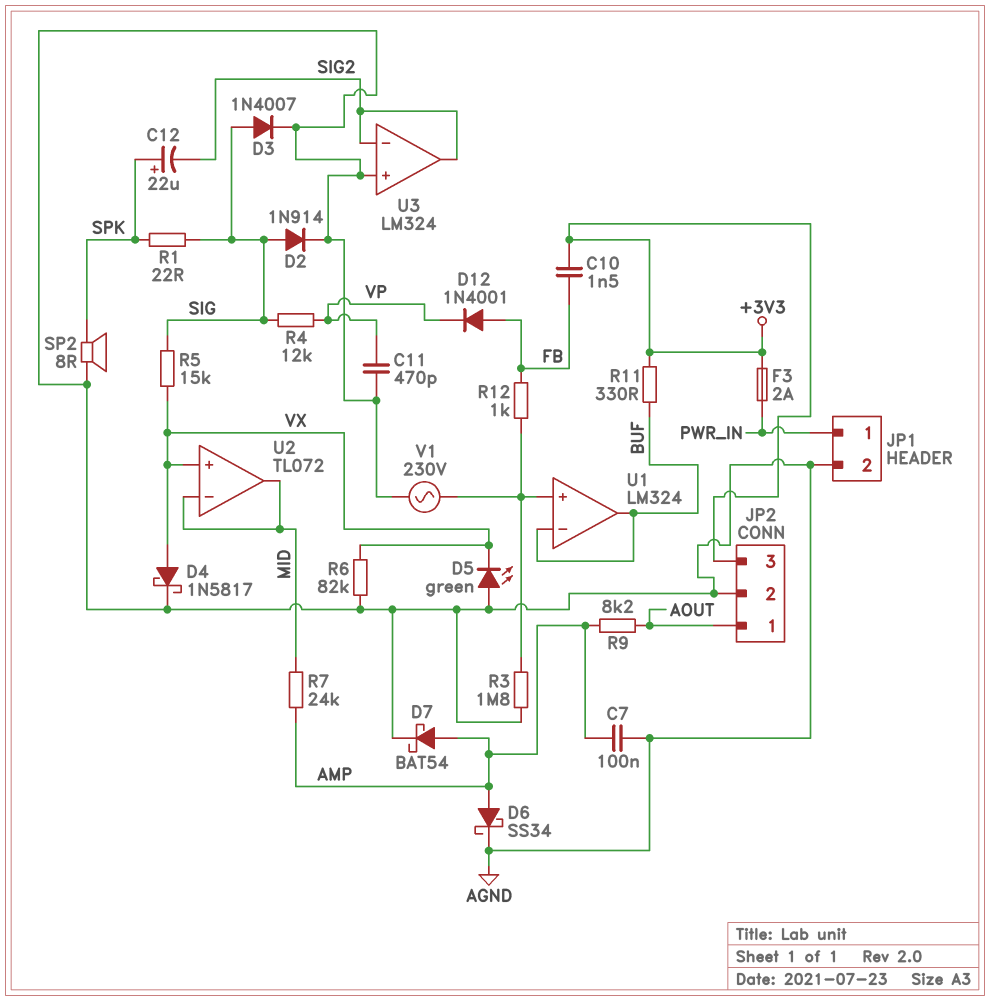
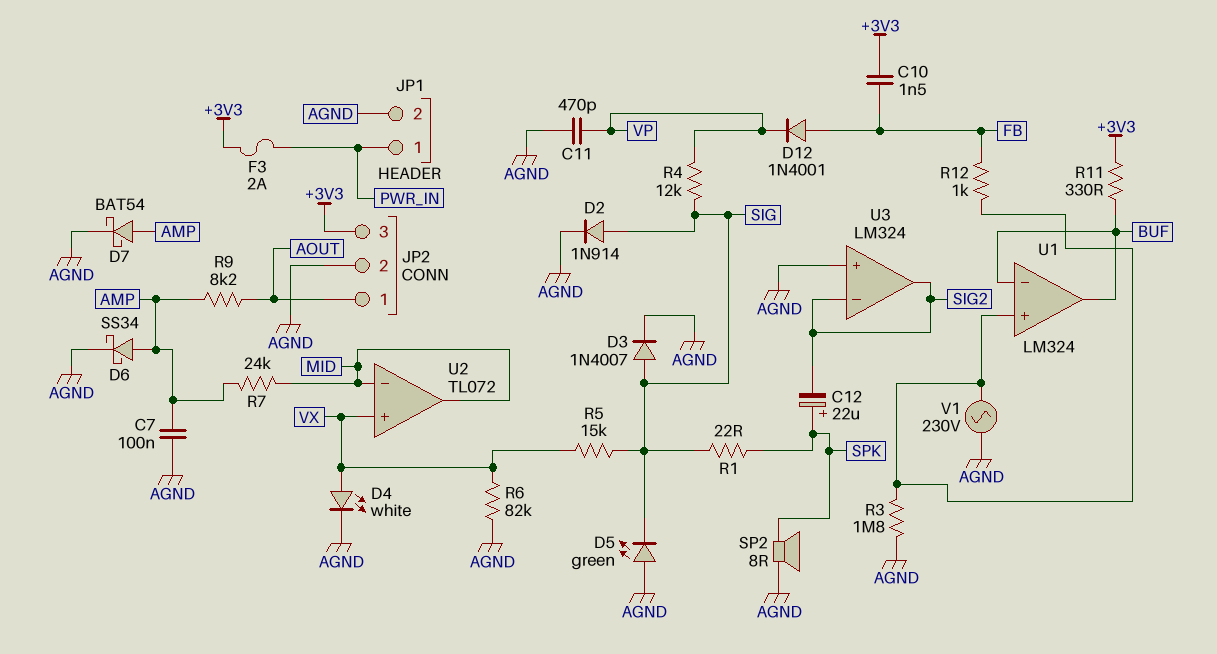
D4: schottky 1N5817 (A VX, K AGND) -> LED white (A VX, K AGND)
D5: LED green (A AGND, K VX) -> LED green (A AGND, K SIG)

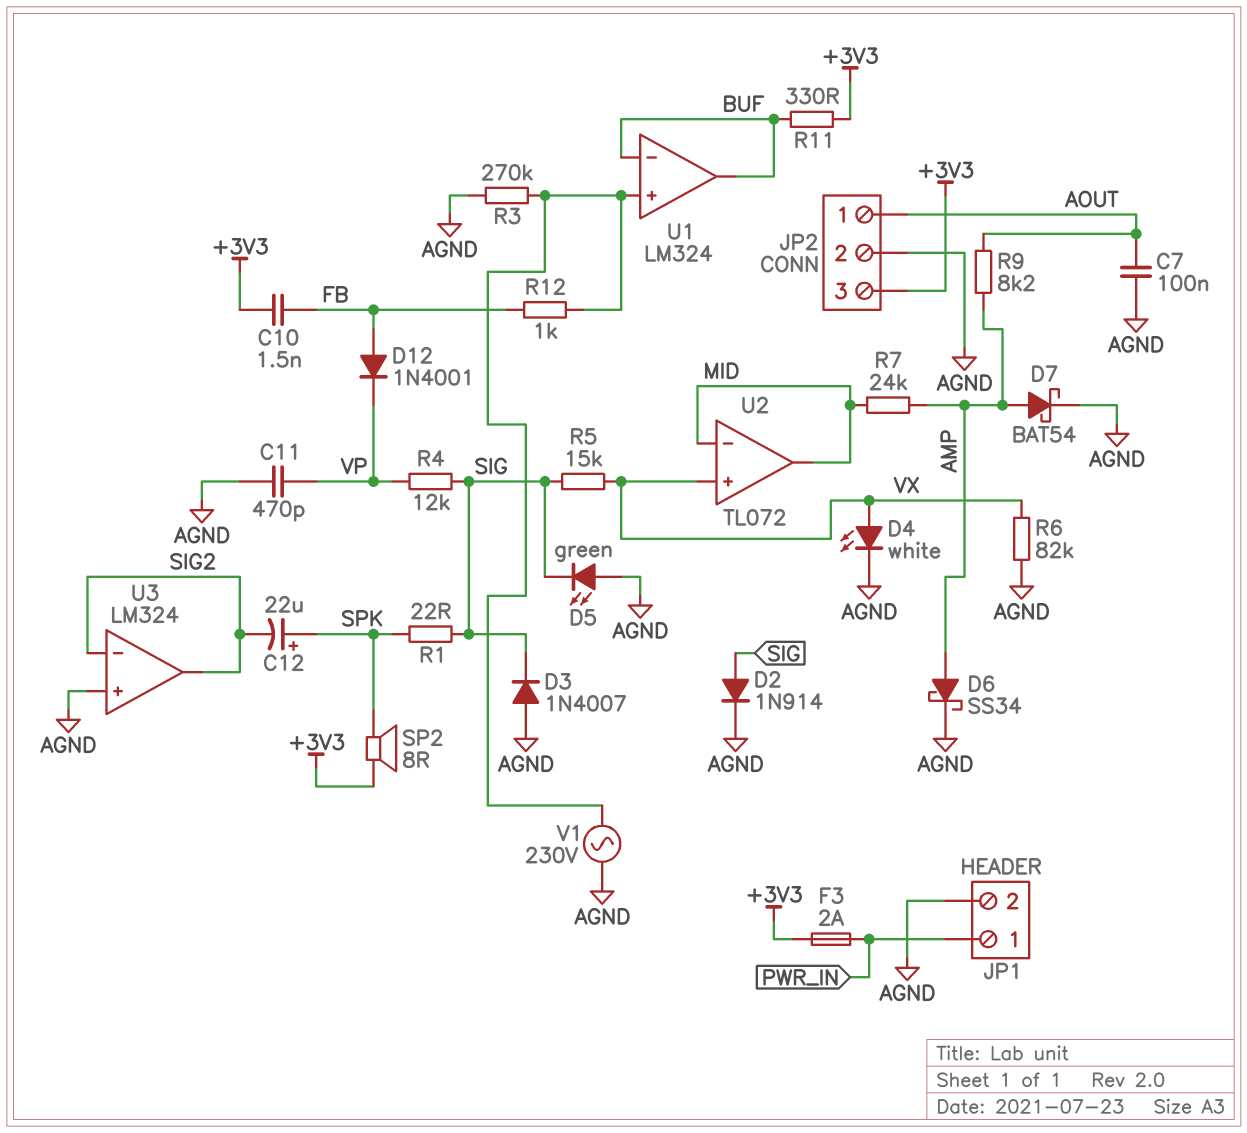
C7: 100nF (AGND, AMP) -> 100nF (AGND, AOUT)
D3: diode 1N4007 (A SIG, K AGND) -> diode 1N4007 (A AGND, K SIG)
R3: 1.8M (AGND, U1/in+) -> 270k (AGND, U1/in+)
SP2: speaker 8R (AGND, SPK) -> speaker 8R (+3V3, SPK)

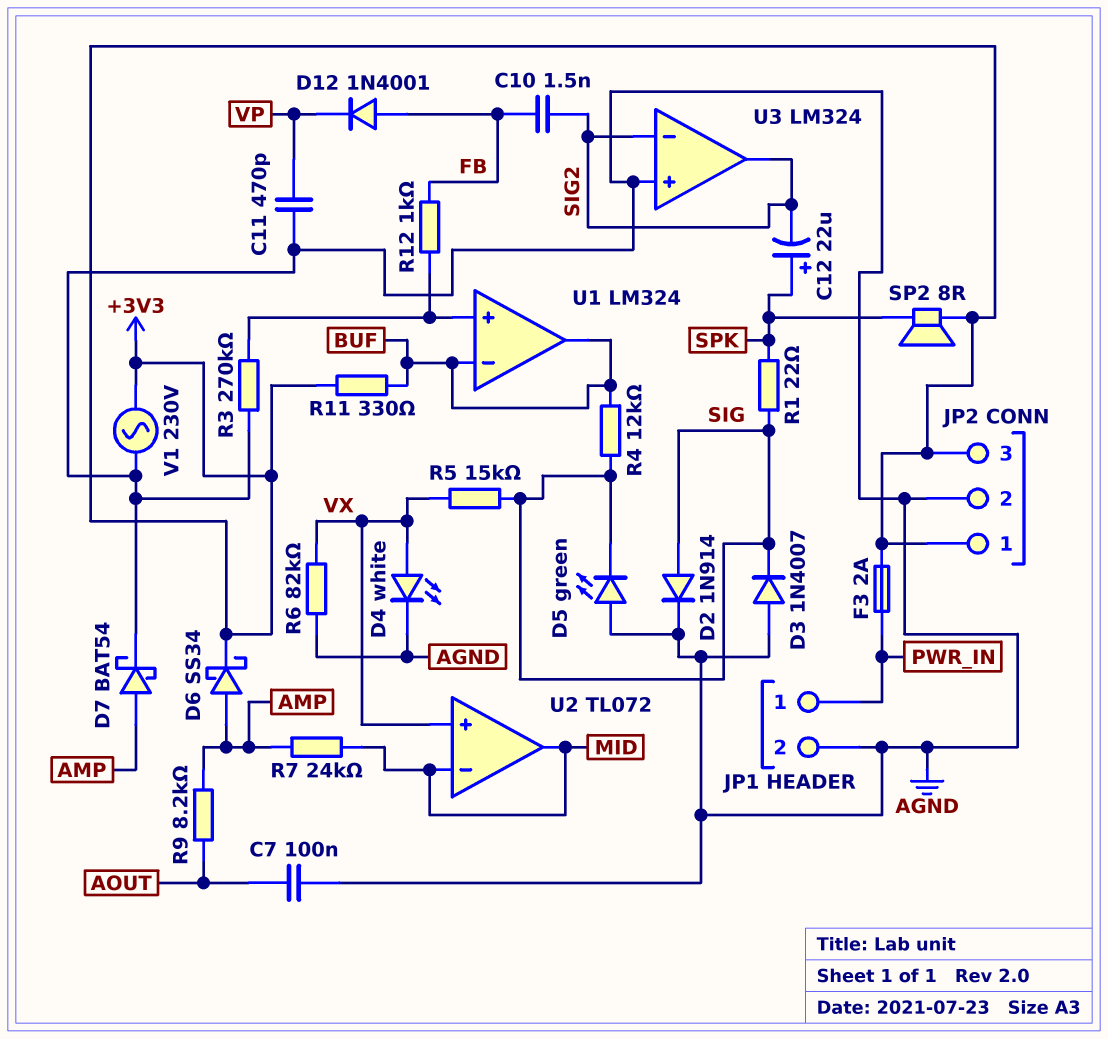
C10: 1.5nF (+3V3, FB) -> 1.5nF (FB, SIG2)
D6: schottky SS34 (A AMP, K AGND) -> schottky SS34 (A AMP, K +3V3)
JP2 pin 1: AOUT -> +3V3
R4: 12k (SIG, VP) -> 12k (BUF, SIG)
V1: AC 230V (AGND, U1/in+) -> AC 230V (+3V3, AGND)

